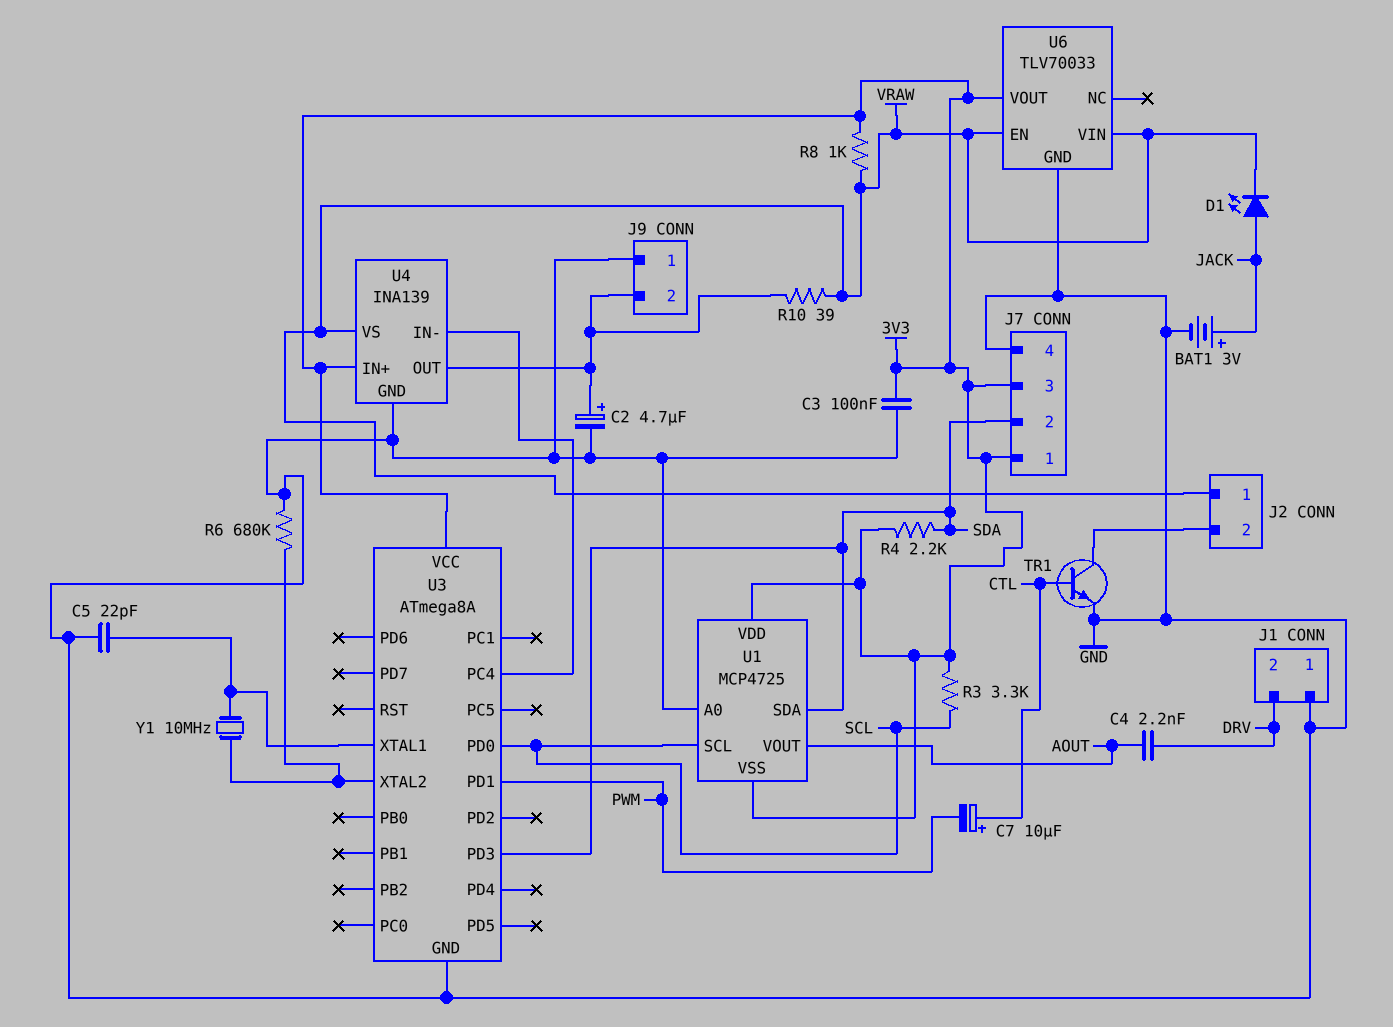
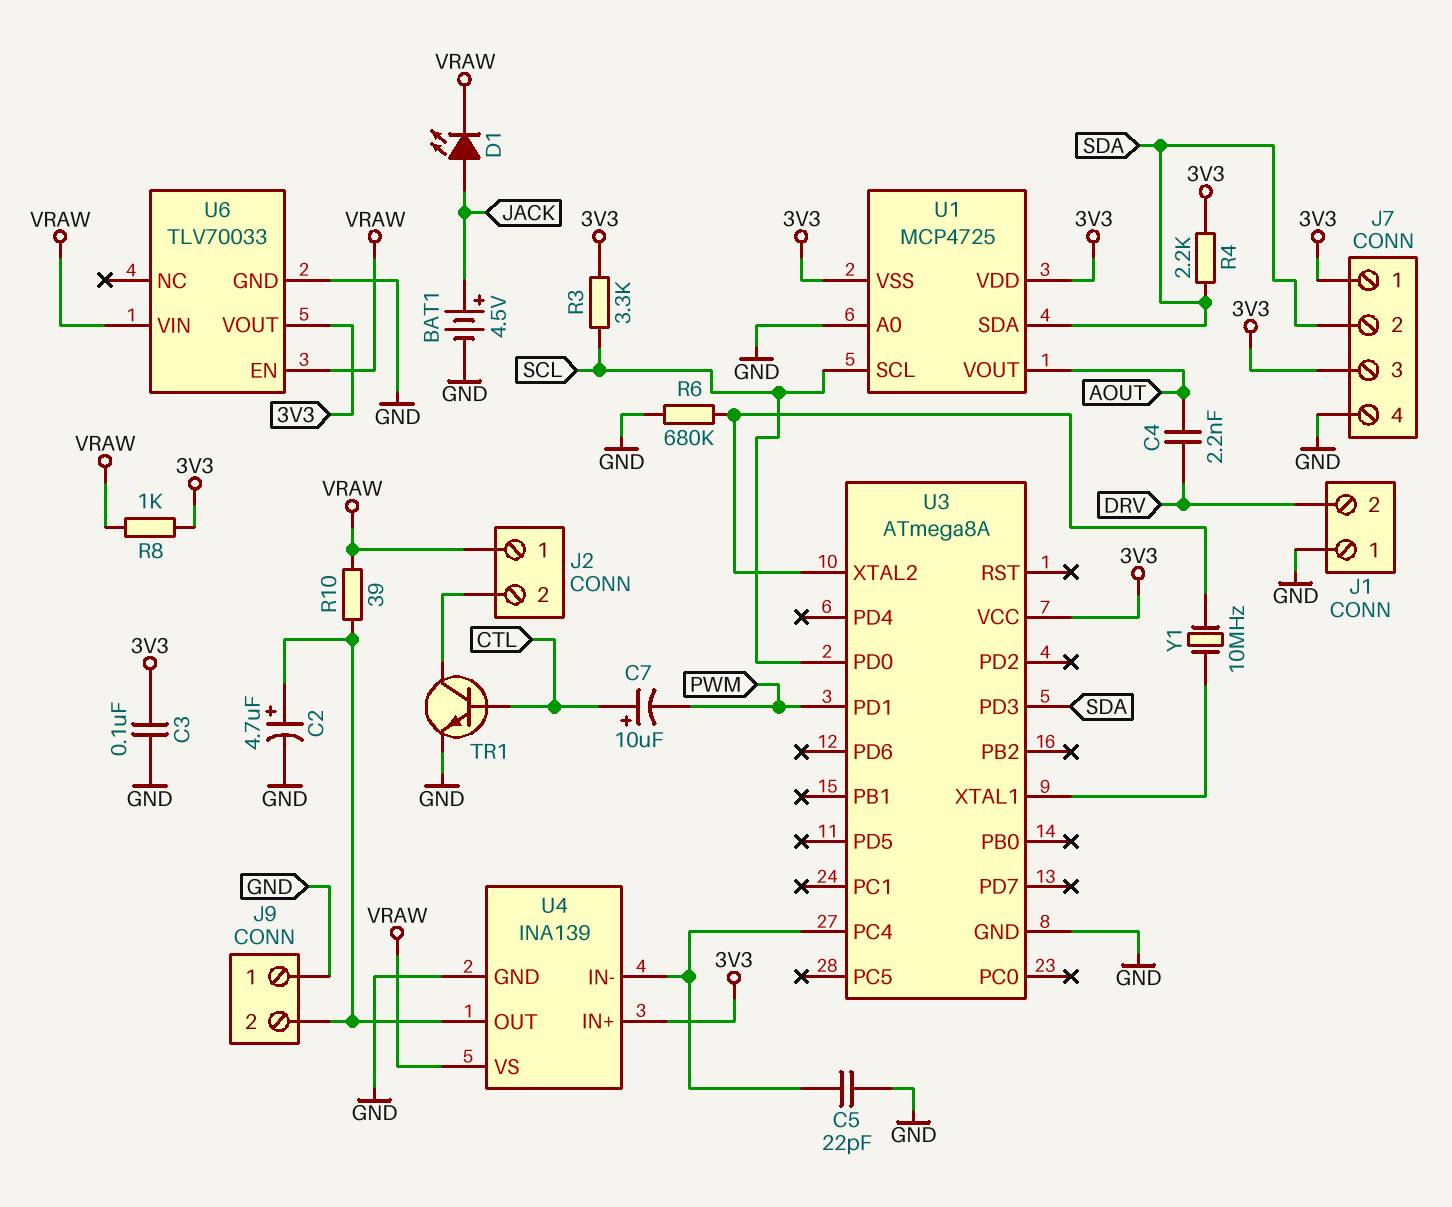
BAT1: 3V (plus JACK, minus GND) -> 4.5V (plus JACK, minus GND)
C5: 22pF (GND, U3/XTAL1) -> 22pF (GND, U3/PC4)

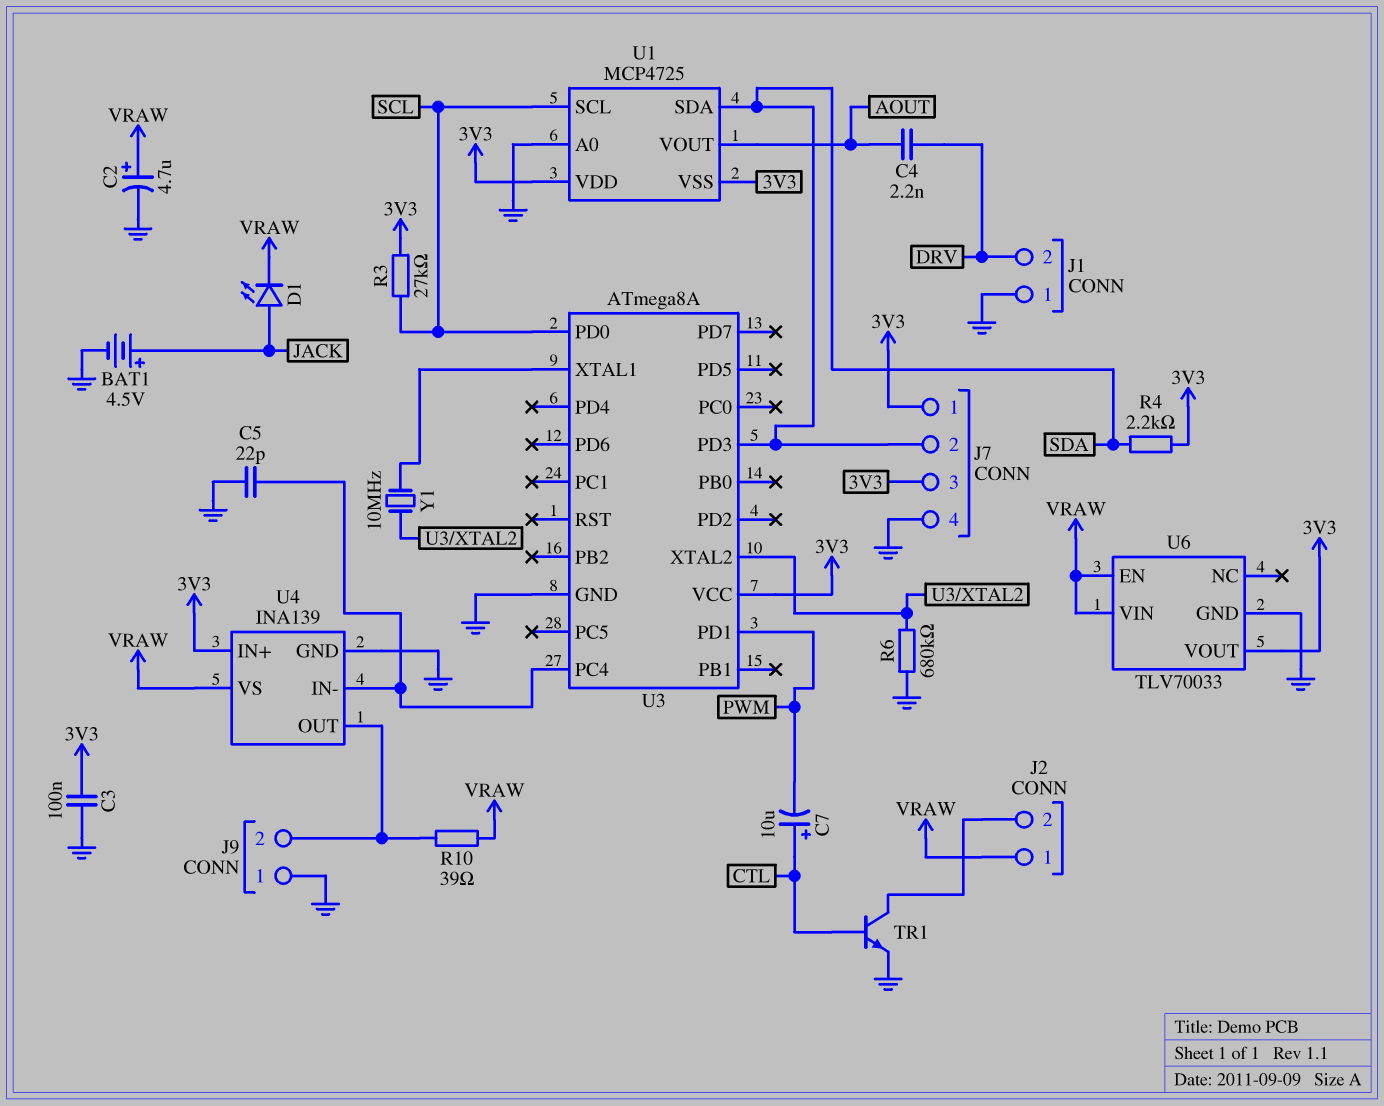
C2: 4.7uF (plus J9/2, minus GND) -> 4.7uF (plus VRAW, minus GND)
R3: 3.3k (3V3, SCL) -> 27k (3V3, SCL)
R8: 1k (3V3, VRAW) -> none

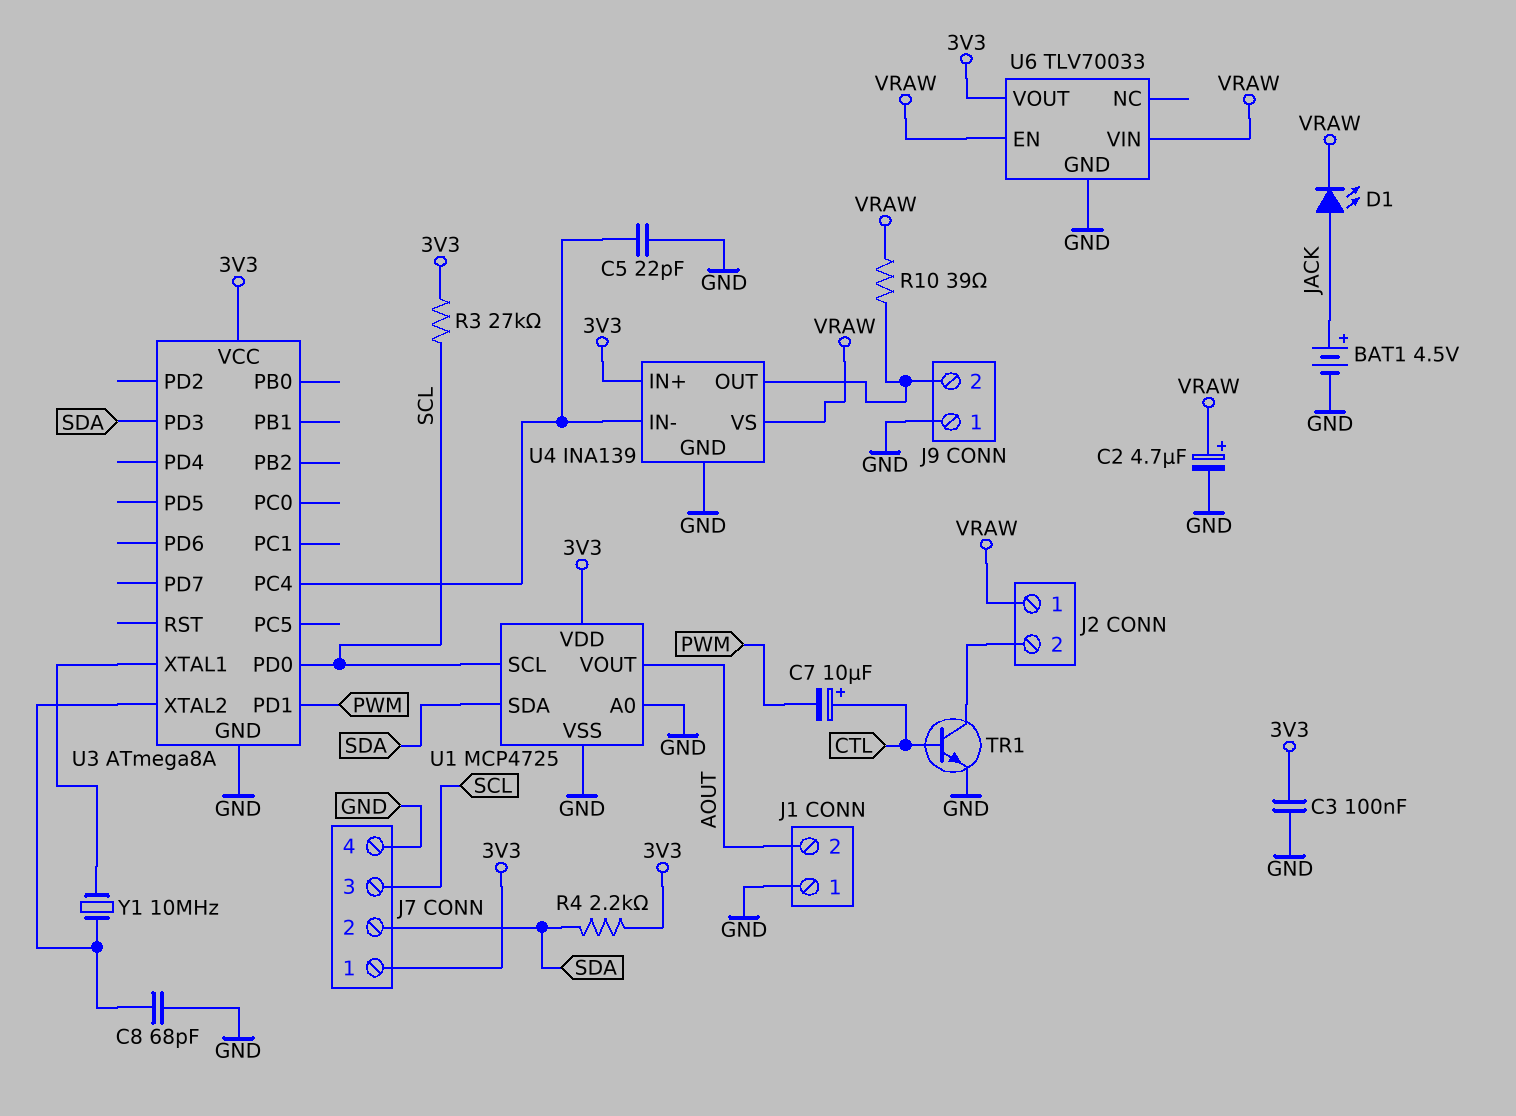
C4: 2.2nF (AOUT, DRV) -> none
C8: none -> 68pF (GND, U3/XTAL2)
J1 pin 2: DRV -> AOUT
J7 pin 3: 3V3 -> SCL
R6: 680k (GND, U3/XTAL2) -> none
U1 pin VSS: 3V3 -> GND

